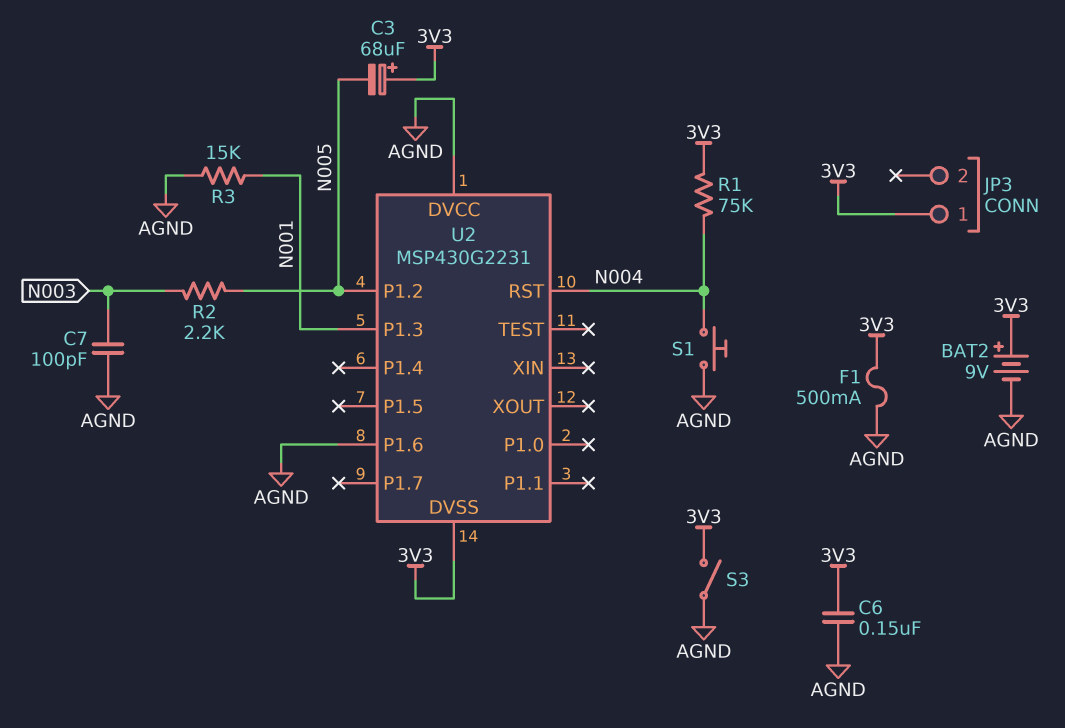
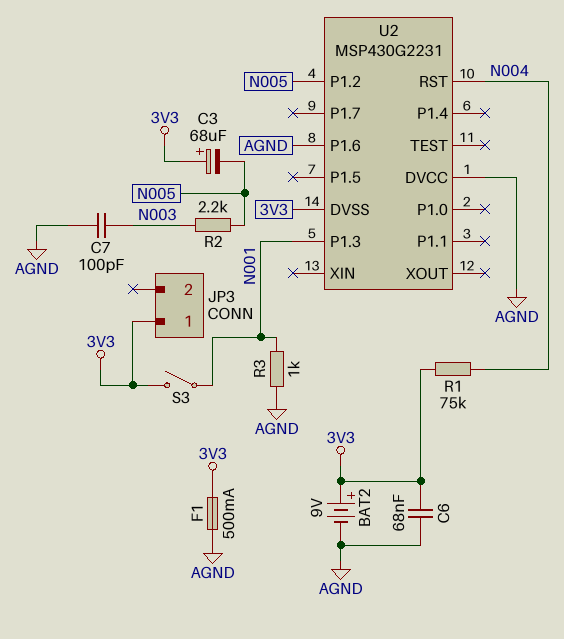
C6: 150nF (3V3, AGND) -> 68nF (3V3, AGND)
R3: 15k (AGND, N001) -> 1k (AGND, N001)
S1: button (AGND, N004) -> none
S3: switch (3V3, AGND) -> switch (3V3, N001)

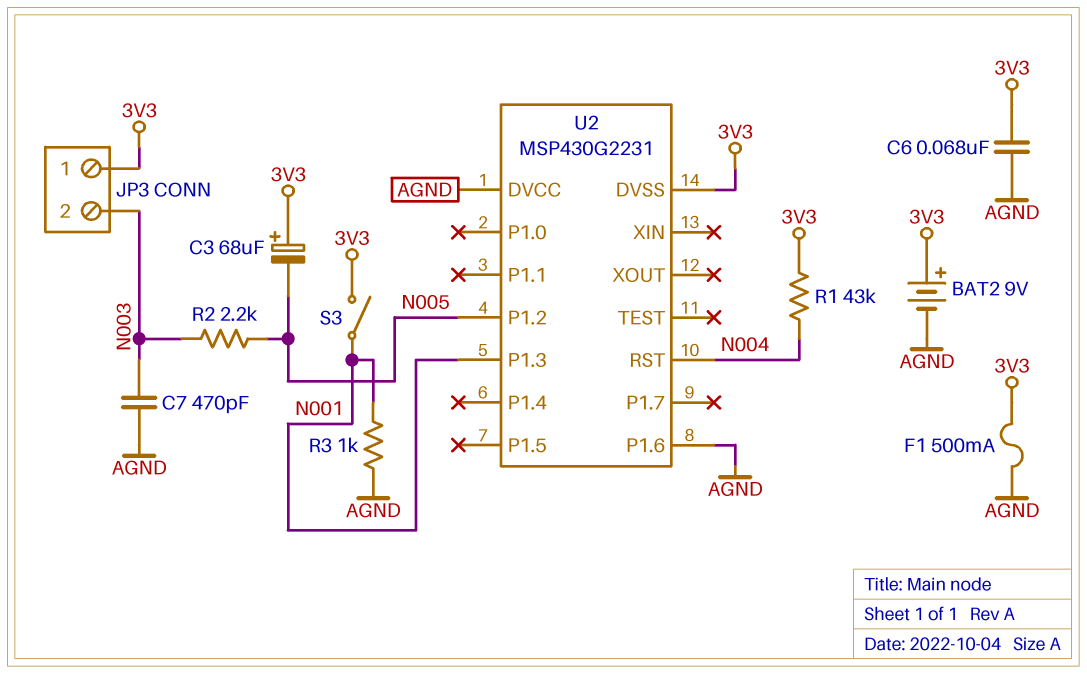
C7: 100pF (AGND, N003) -> 470pF (AGND, N003)
JP3 pin 2: none -> N003
R1: 75k (3V3, N004) -> 43k (3V3, N004)

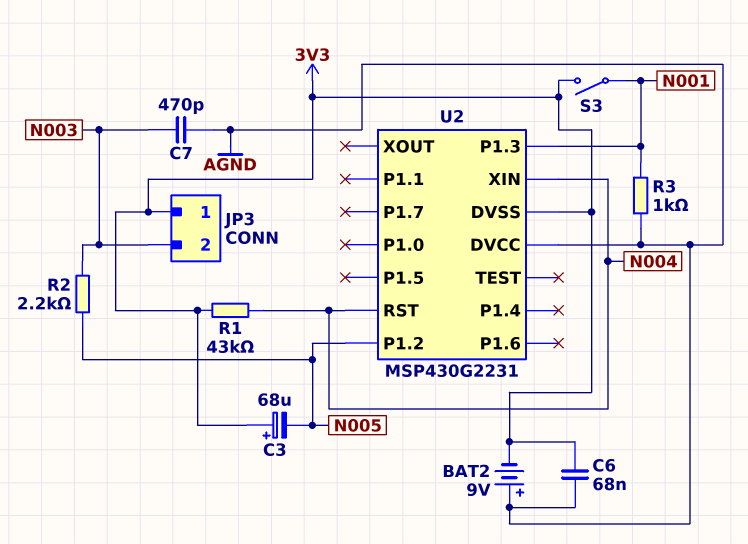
BAT2: 9V (plus 3V3, minus AGND) -> 9V (plus AGND, minus 3V3)
F1: 500mA (3V3, AGND) -> none
U2 pin P1.6: AGND -> none
U2 pin XIN: none -> N004

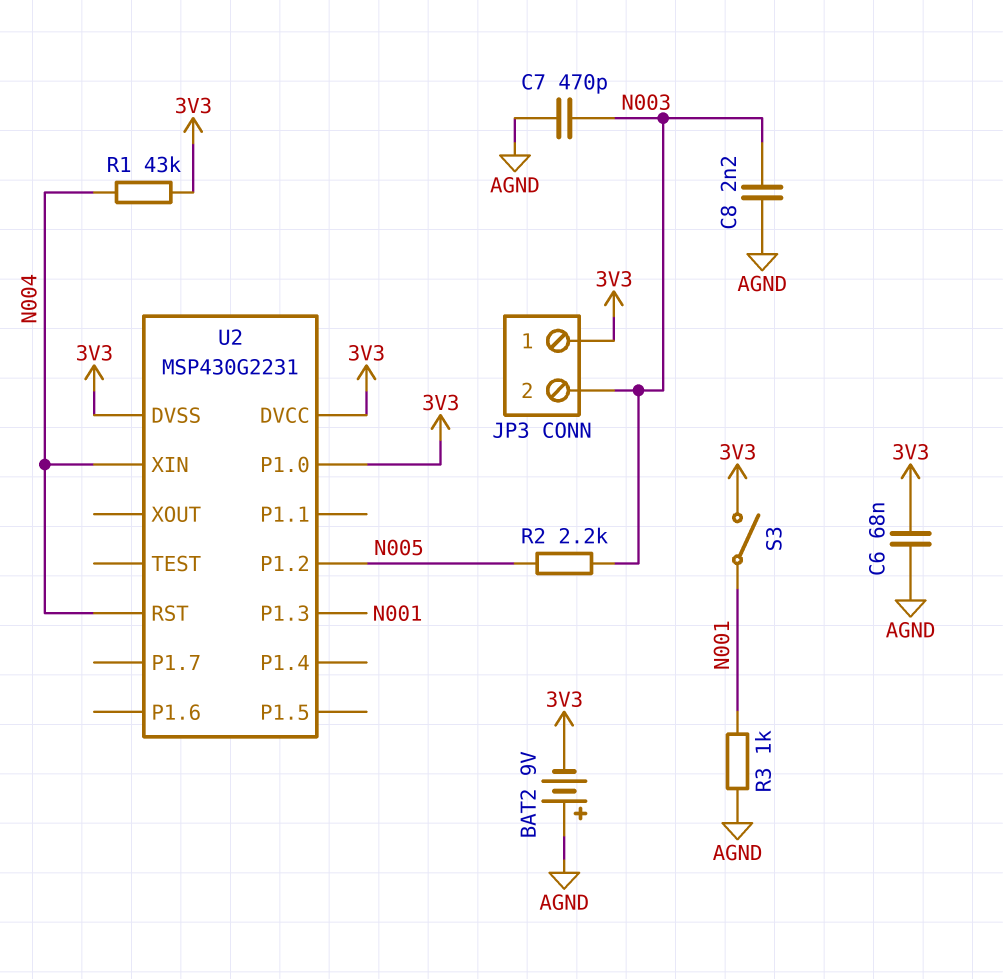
C3: 68uF (plus 3V3, minus N005) -> none
C8: none -> 2.2nF (AGND, N003)
U2 pin DVCC: AGND -> 3V3
U2 pin P1.0: none -> 3V3

